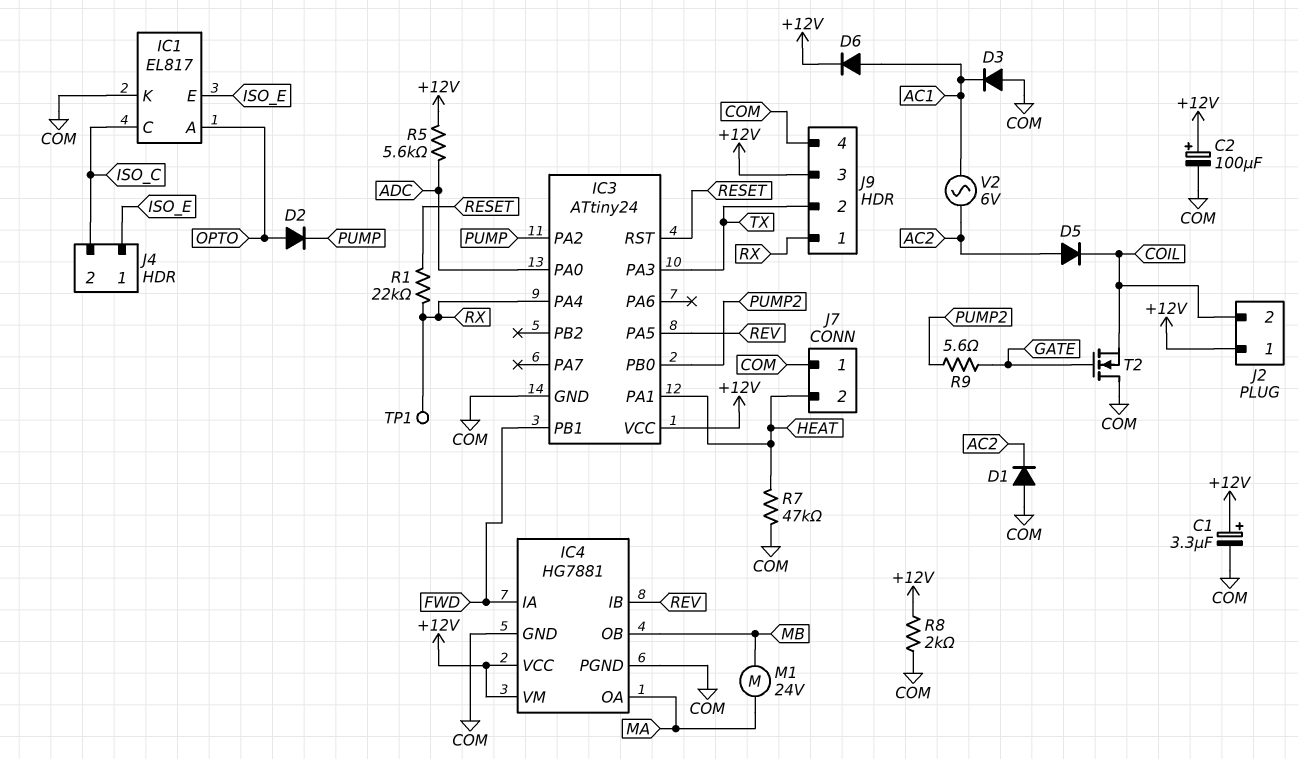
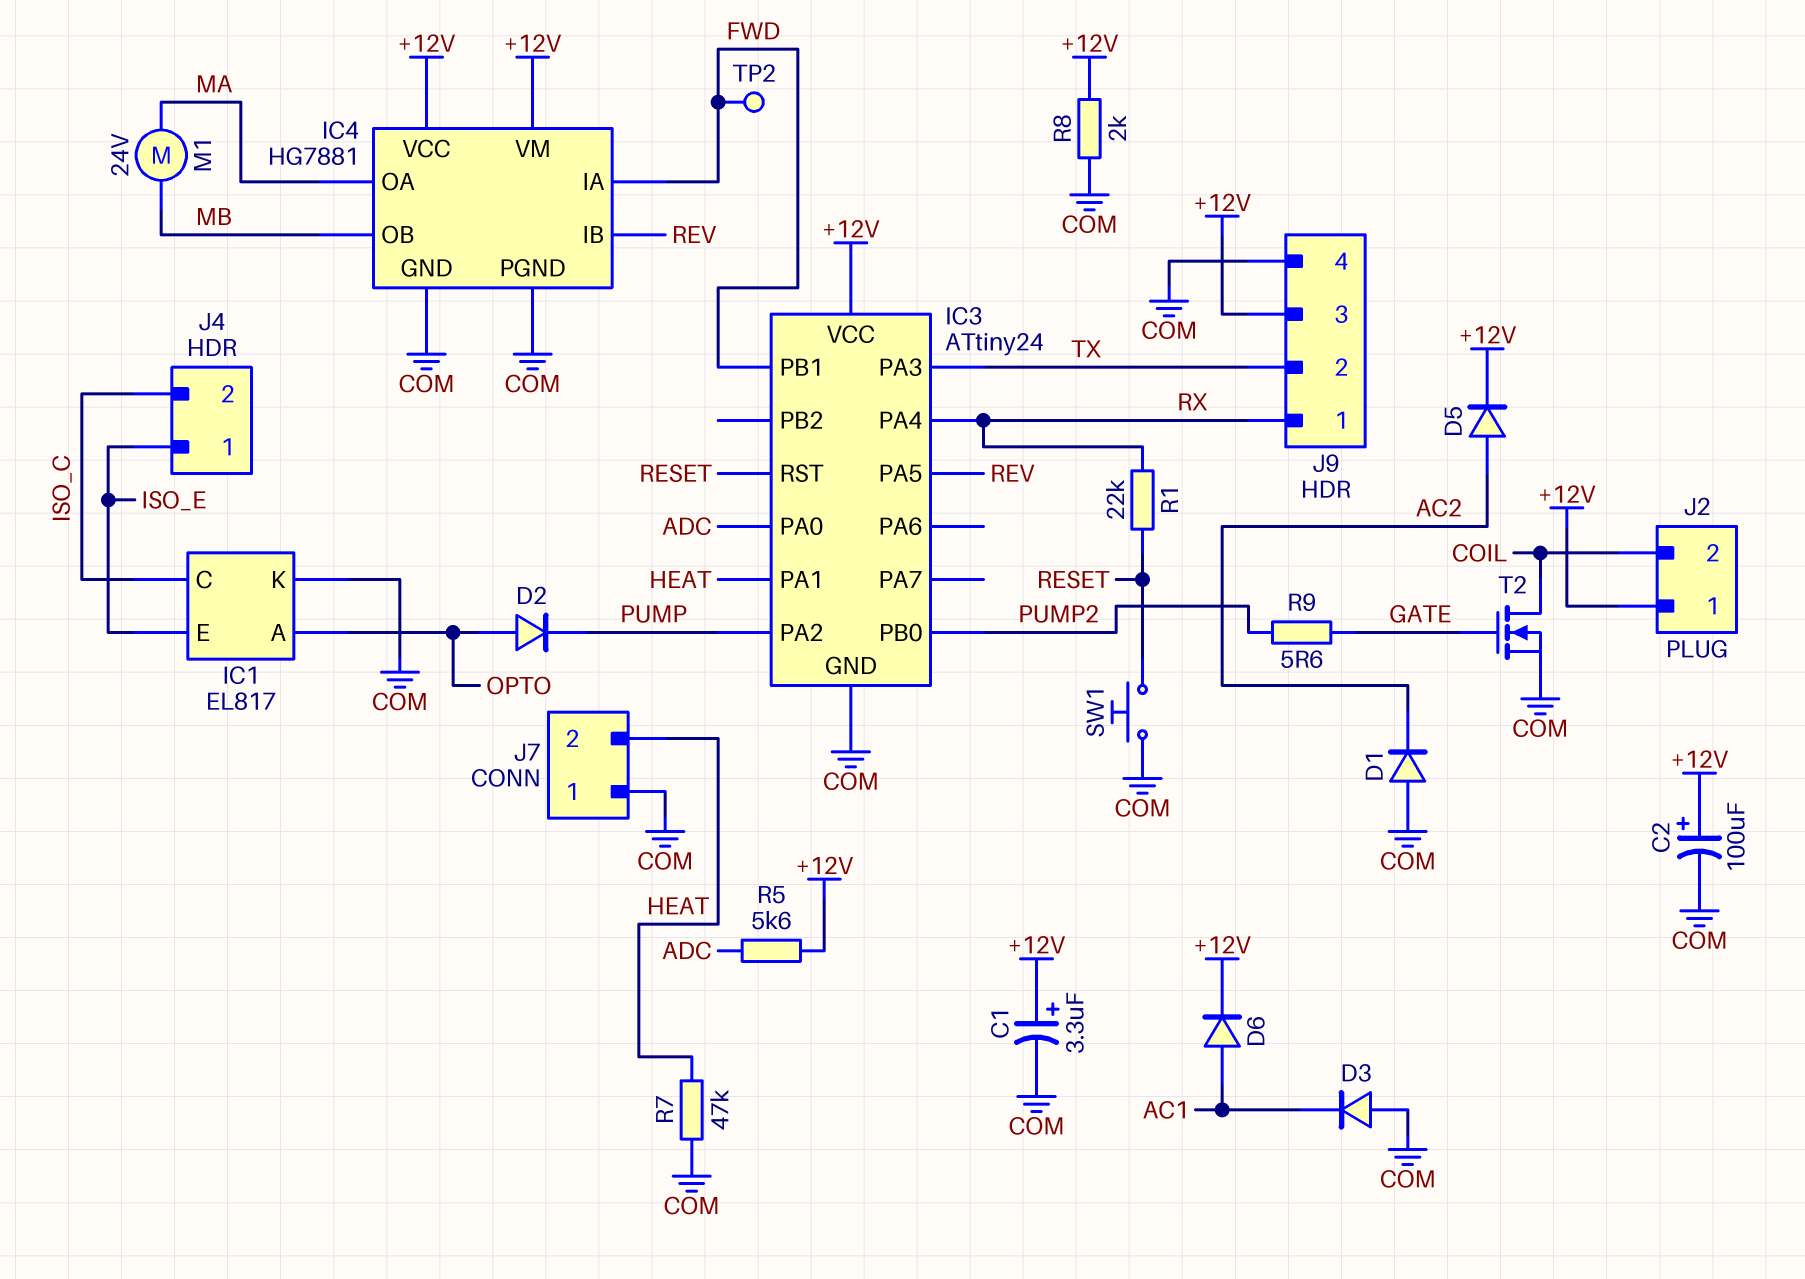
D5: diode (A AC2, K COIL) -> diode (A AC2, K +12V)
SW1: none -> button (COM, RESET)
T2: NMOS (G GATE, D COM, S COIL) -> NMOS (G GATE, D COIL, S COM)
TP1: test point (RX) -> none
TP2: none -> test point (FWD)
V2: AC 6V (AC1, AC2) -> none

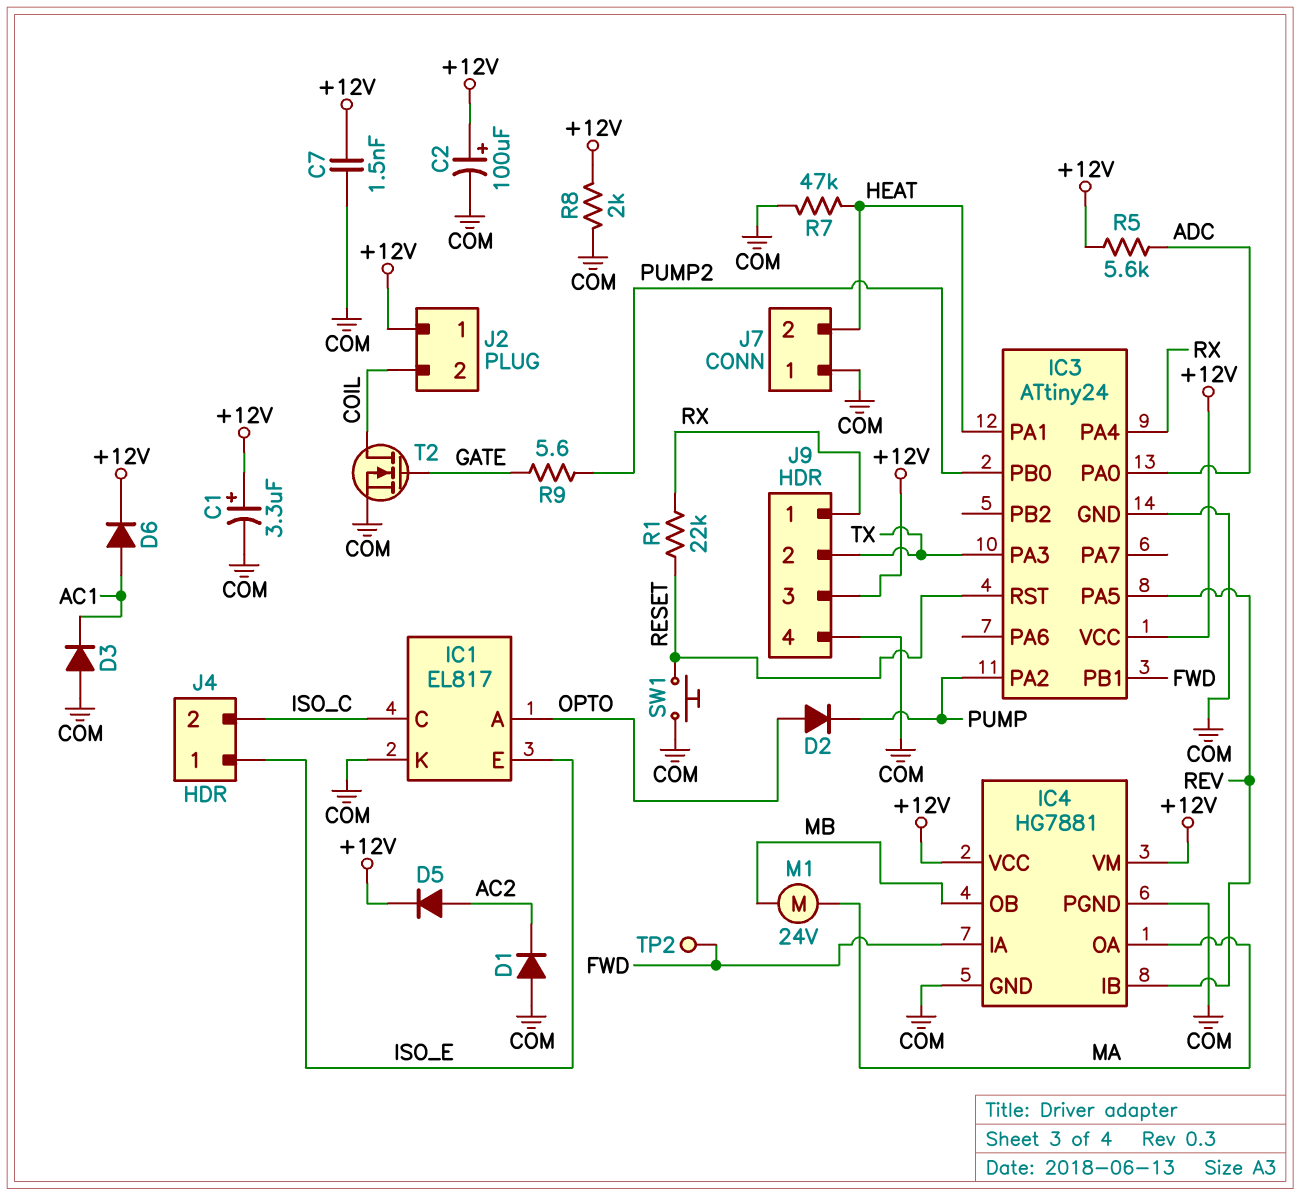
C7: none -> 1.5nF (+12V, COM)

